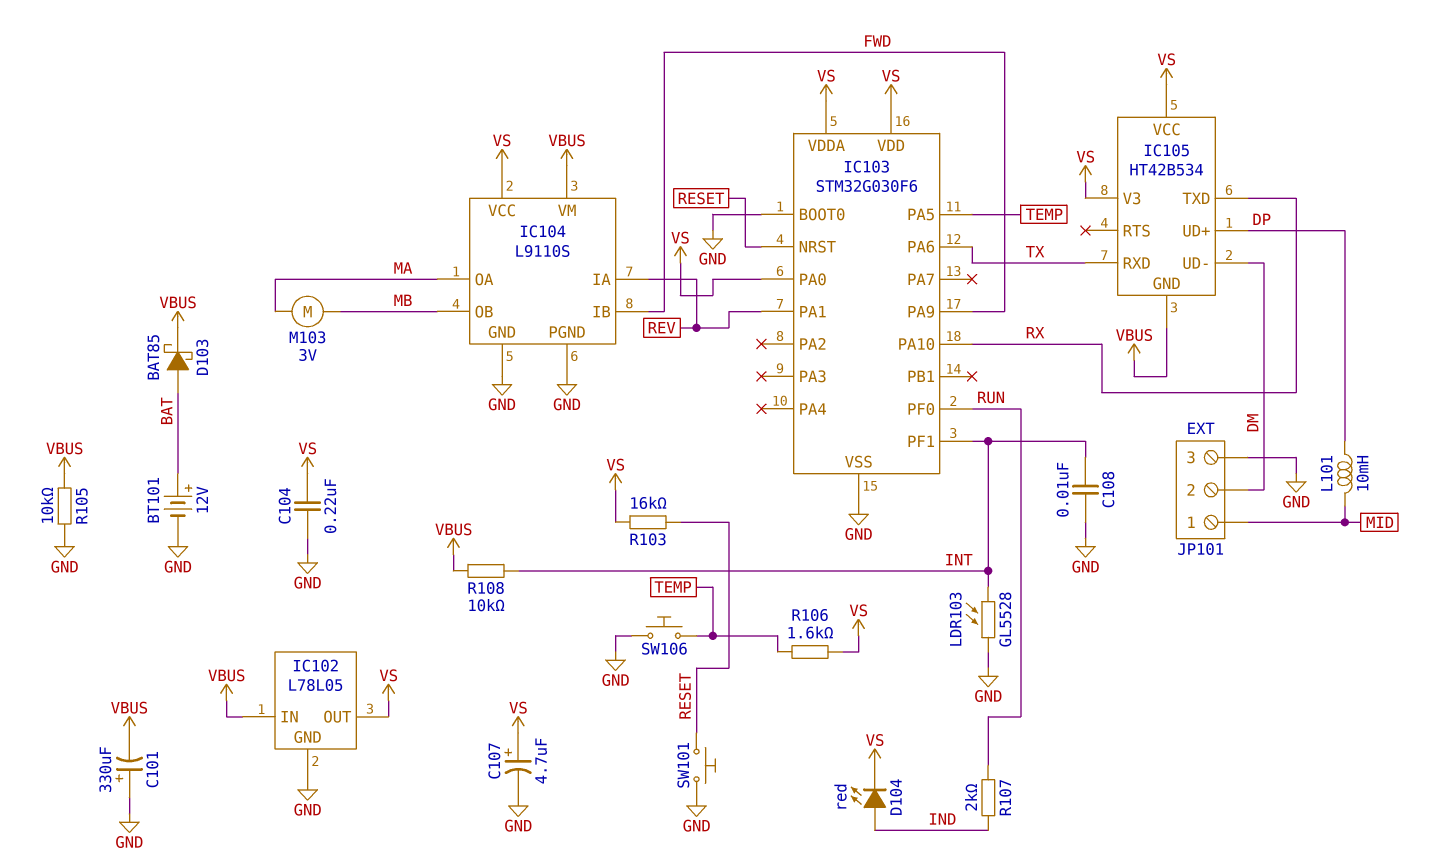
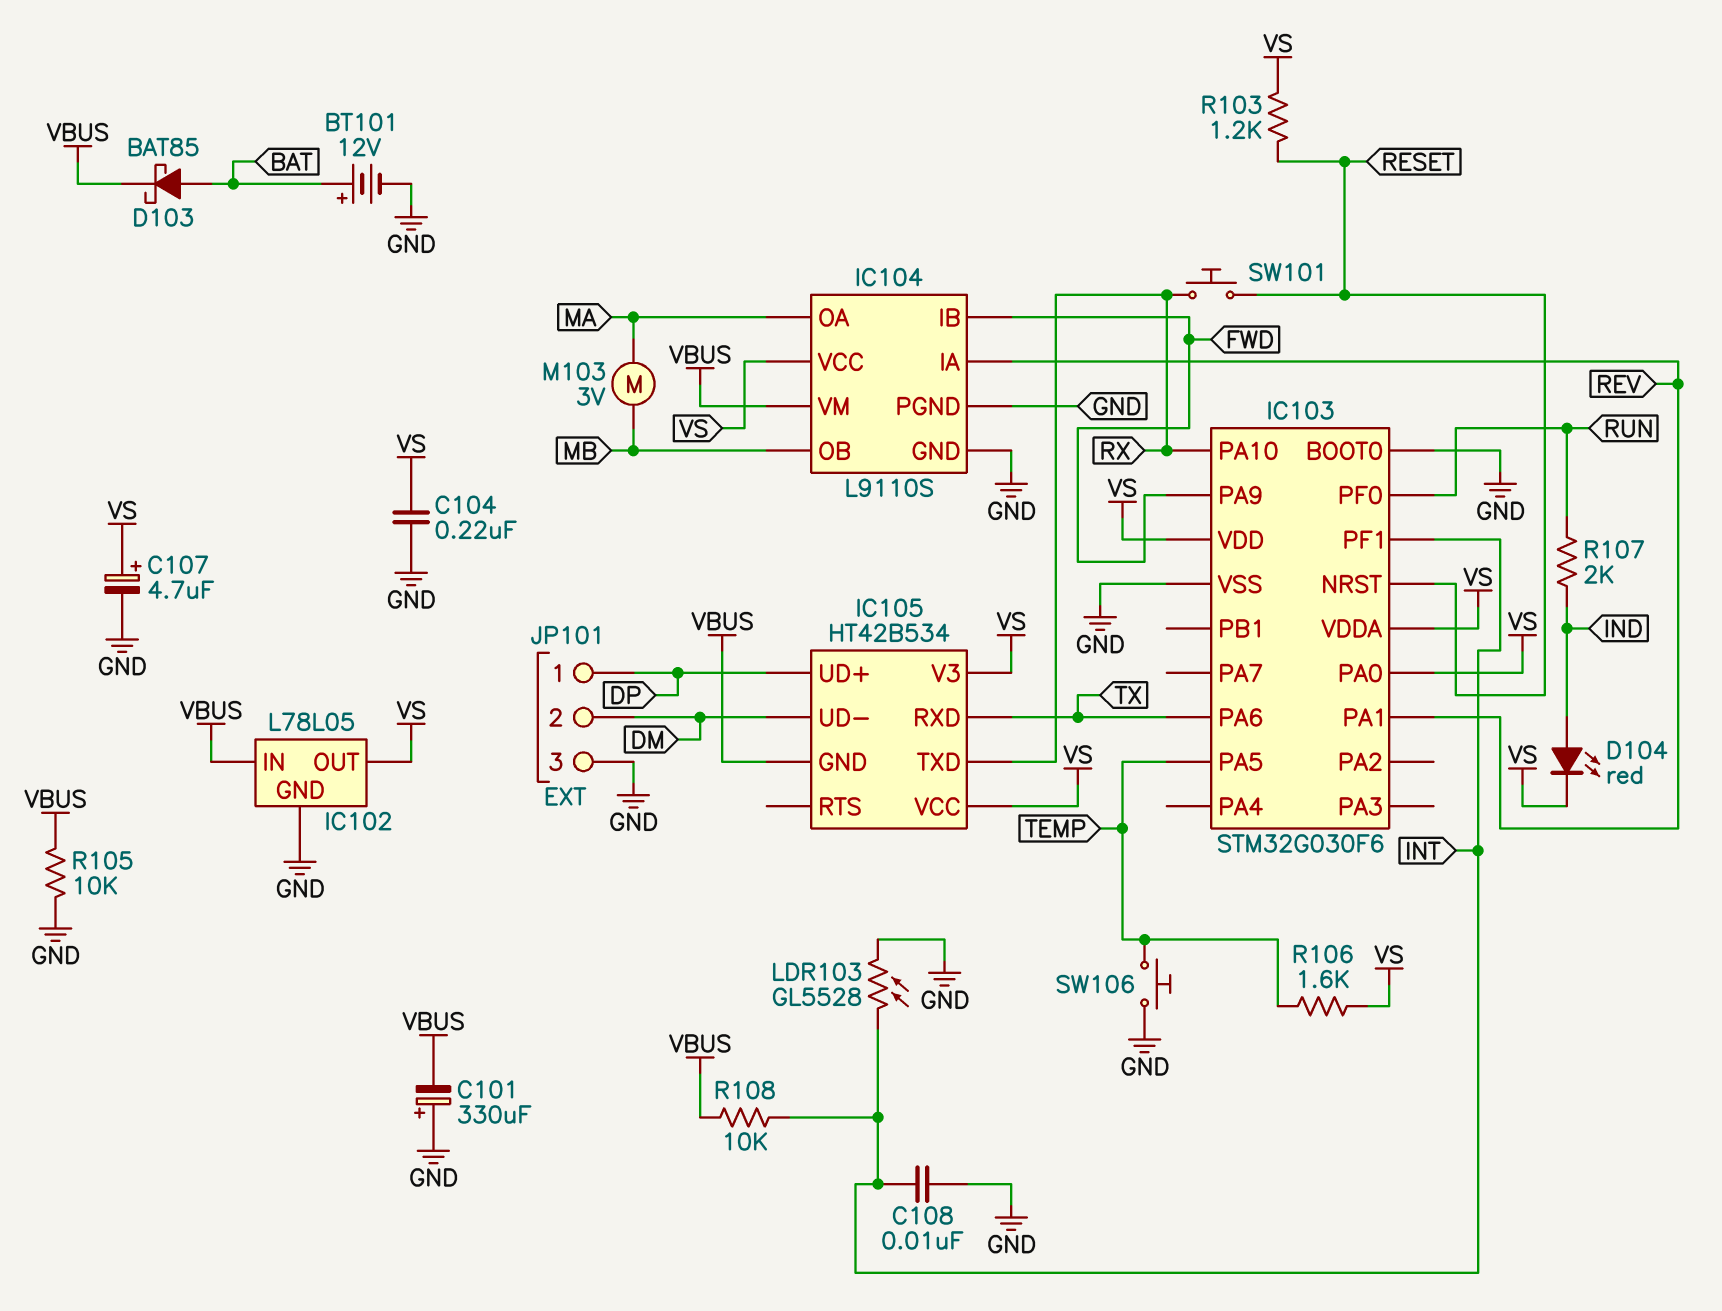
JP101 pin 1: MID -> DP
L101: 10mH (DP, MID) -> none
R103: 16k (RESET, VS) -> 1.2k (RESET, VS)
SW101: button (GND, RESET) -> button (RESET, RX)

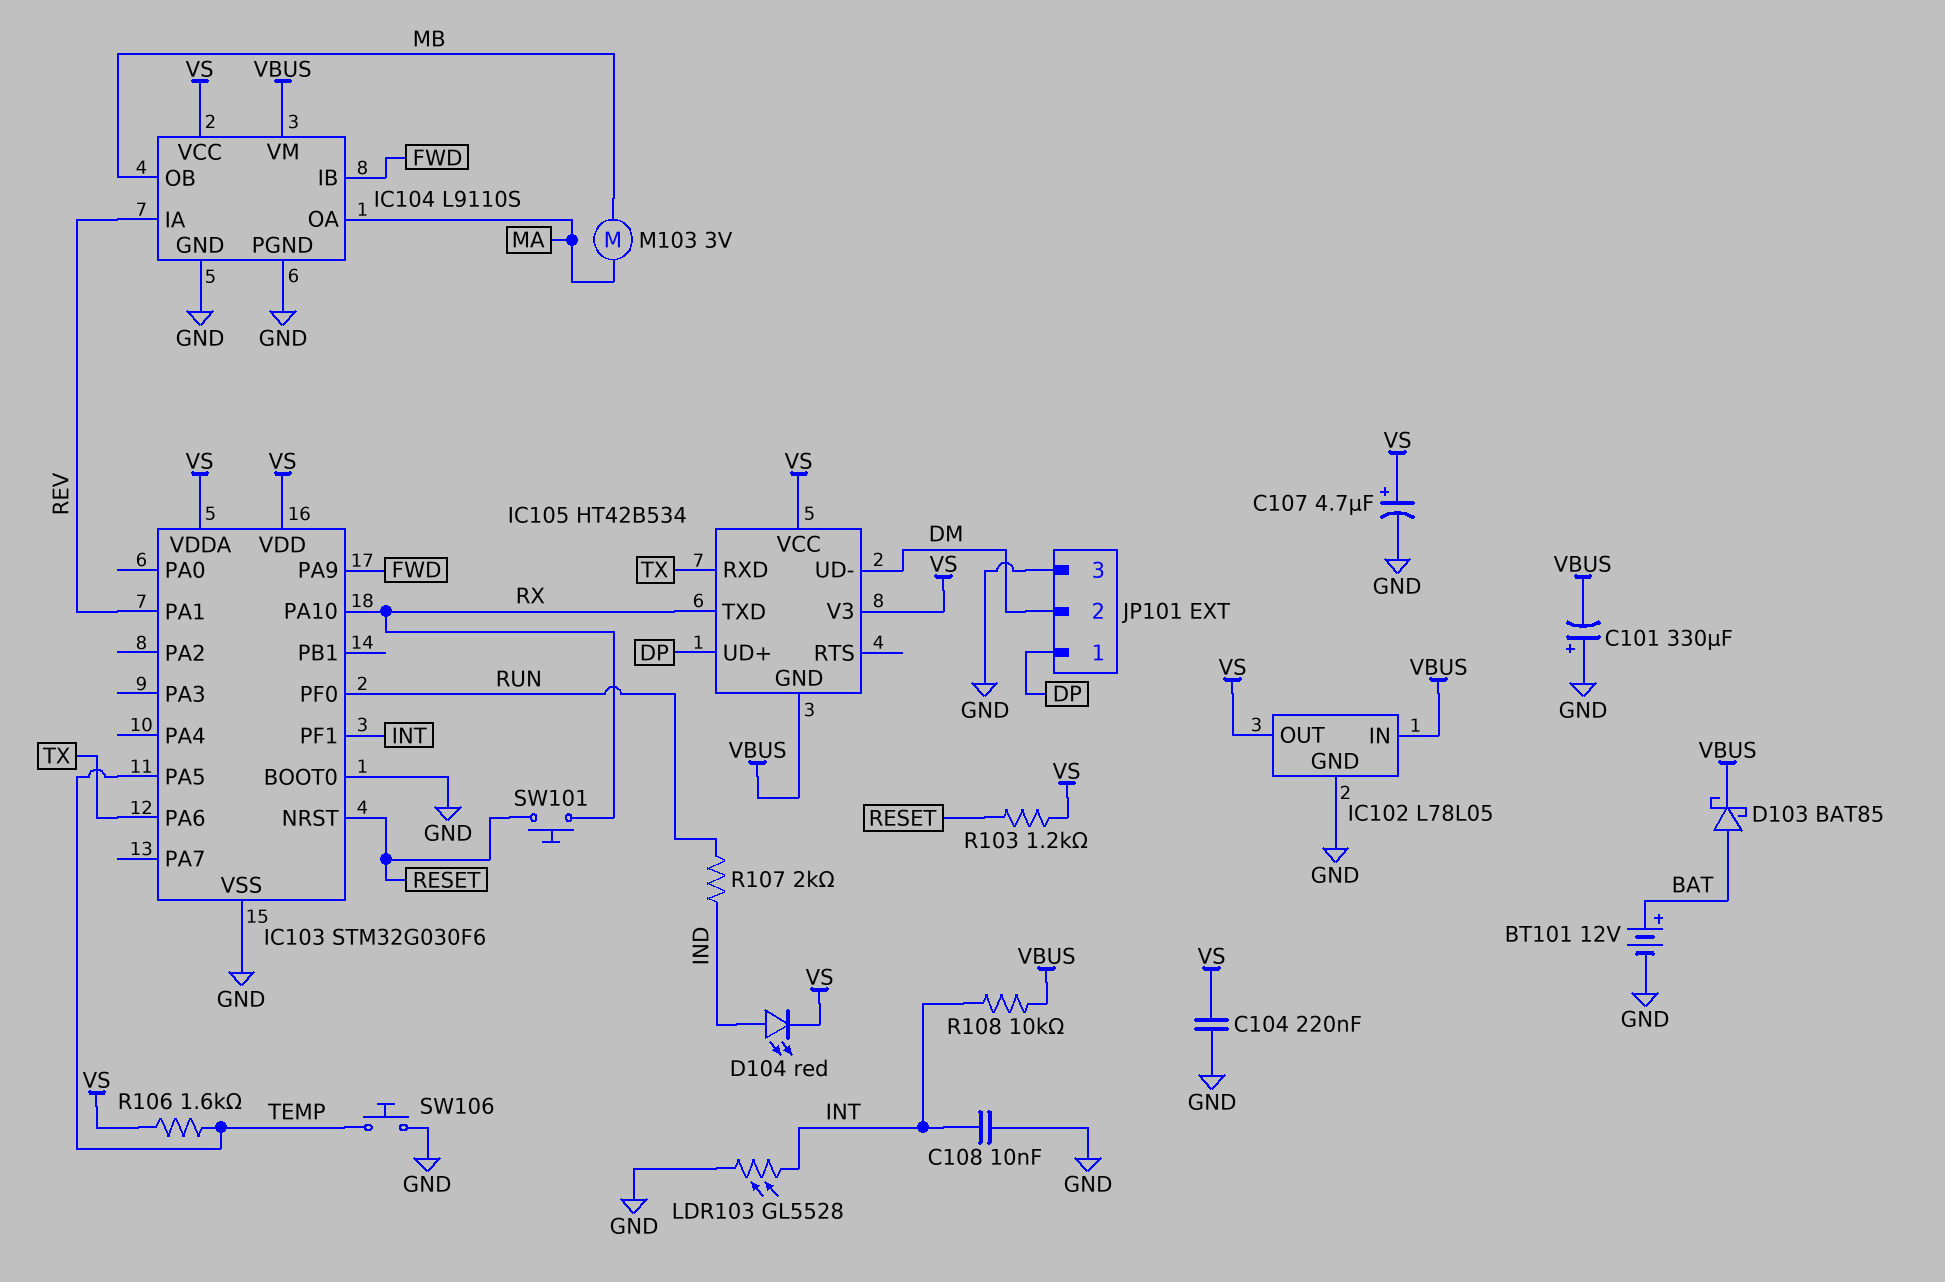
IC103 pin PA0: VS -> none
R105: 10k (GND, VBUS) -> none

